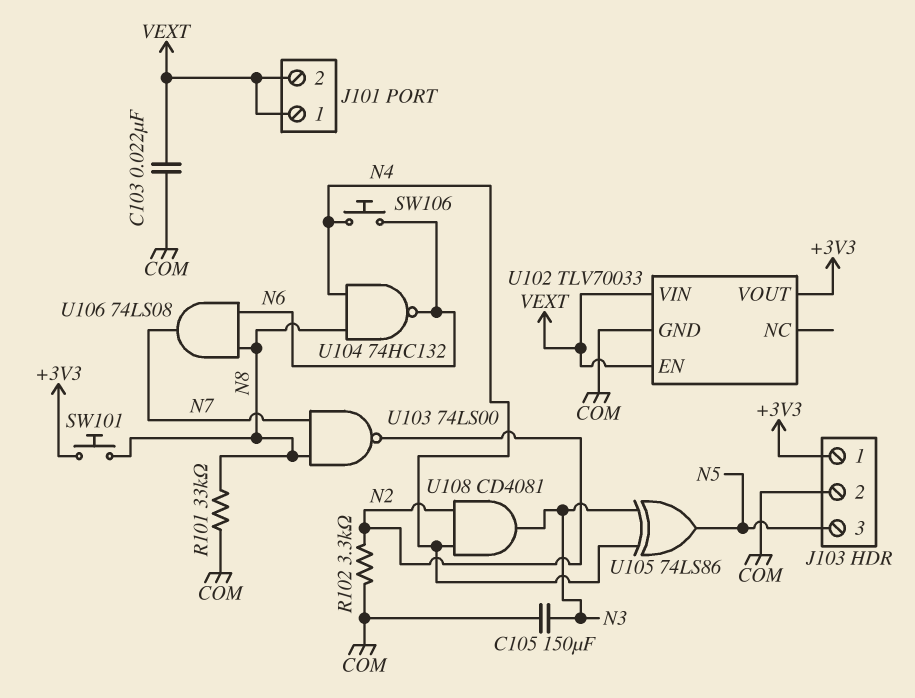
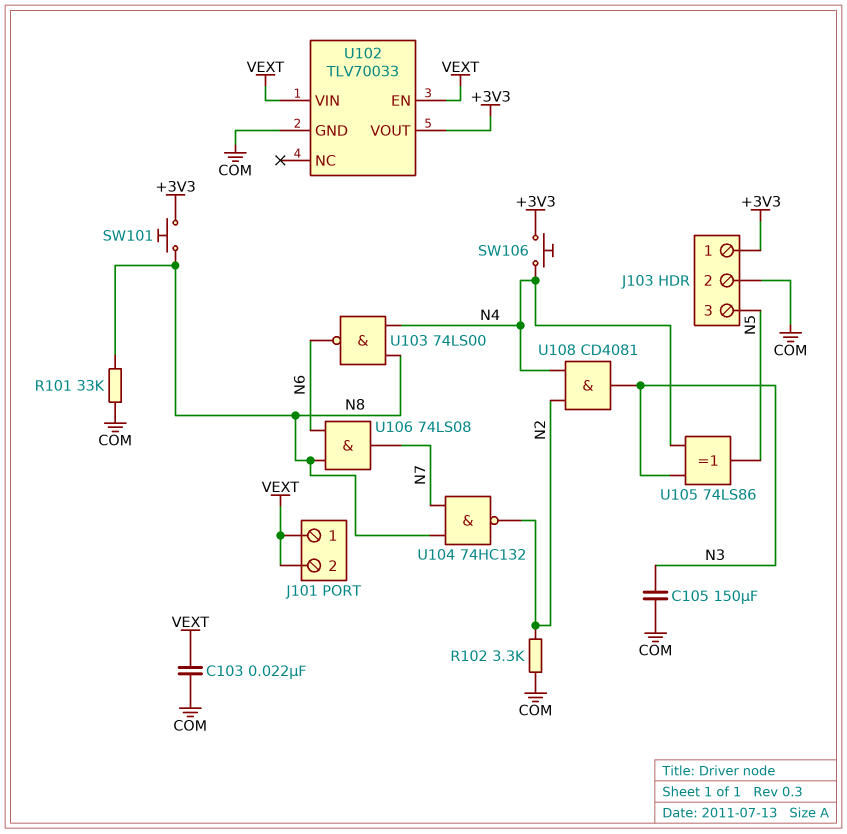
SW106: button (N4, N6) -> button (+3V3, N4)
U103: NAND 74LS00 (in N7, in N8, out N2) -> NAND 74LS00 (in N4, in N8, out N6)
U104: NAND 74HC132 (in N4, in N8, out N6) -> NAND 74HC132 (in N7, in N8, out N2)

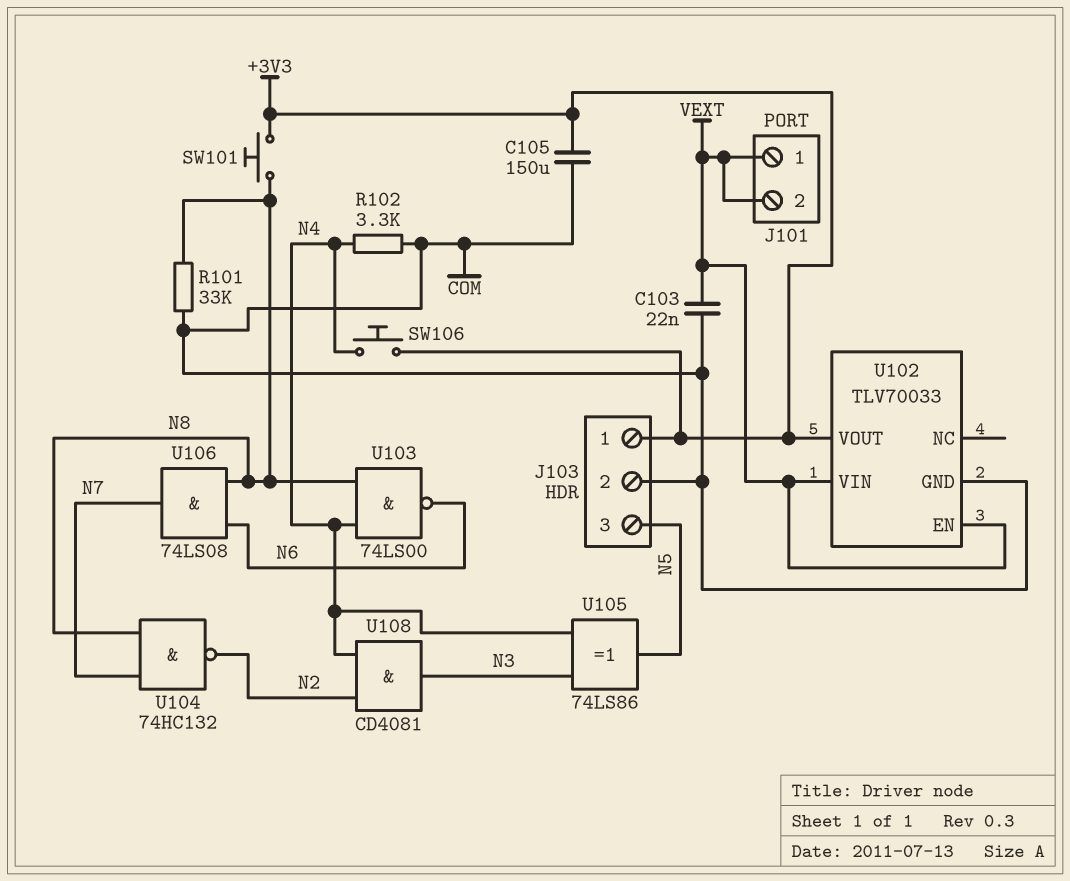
C105: 150uF (COM, N3) -> 150uF (+3V3, COM)
R102: 3.3k (COM, N2) -> 3.3k (COM, N4)

